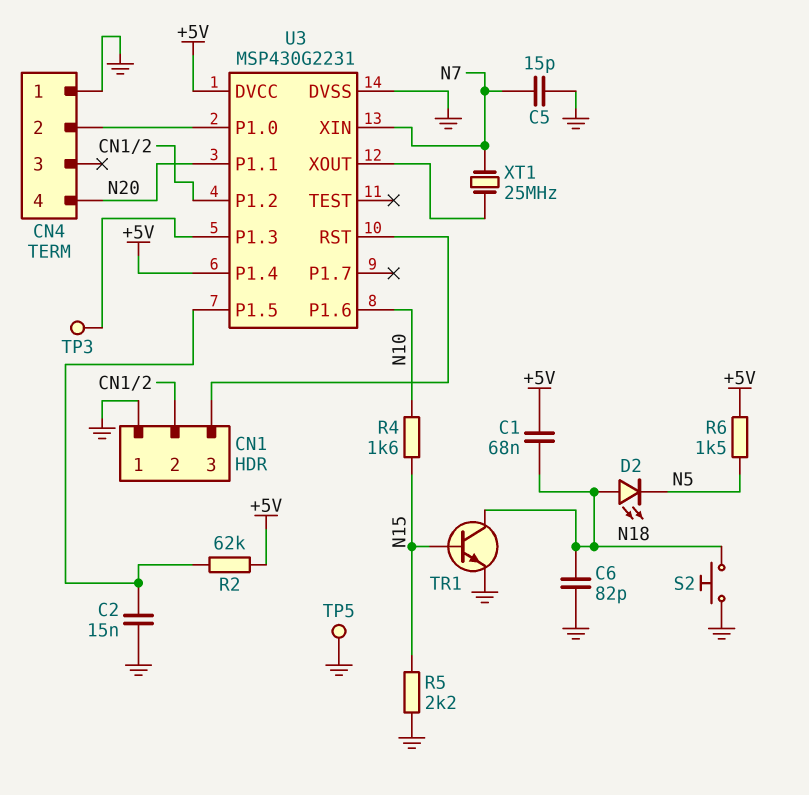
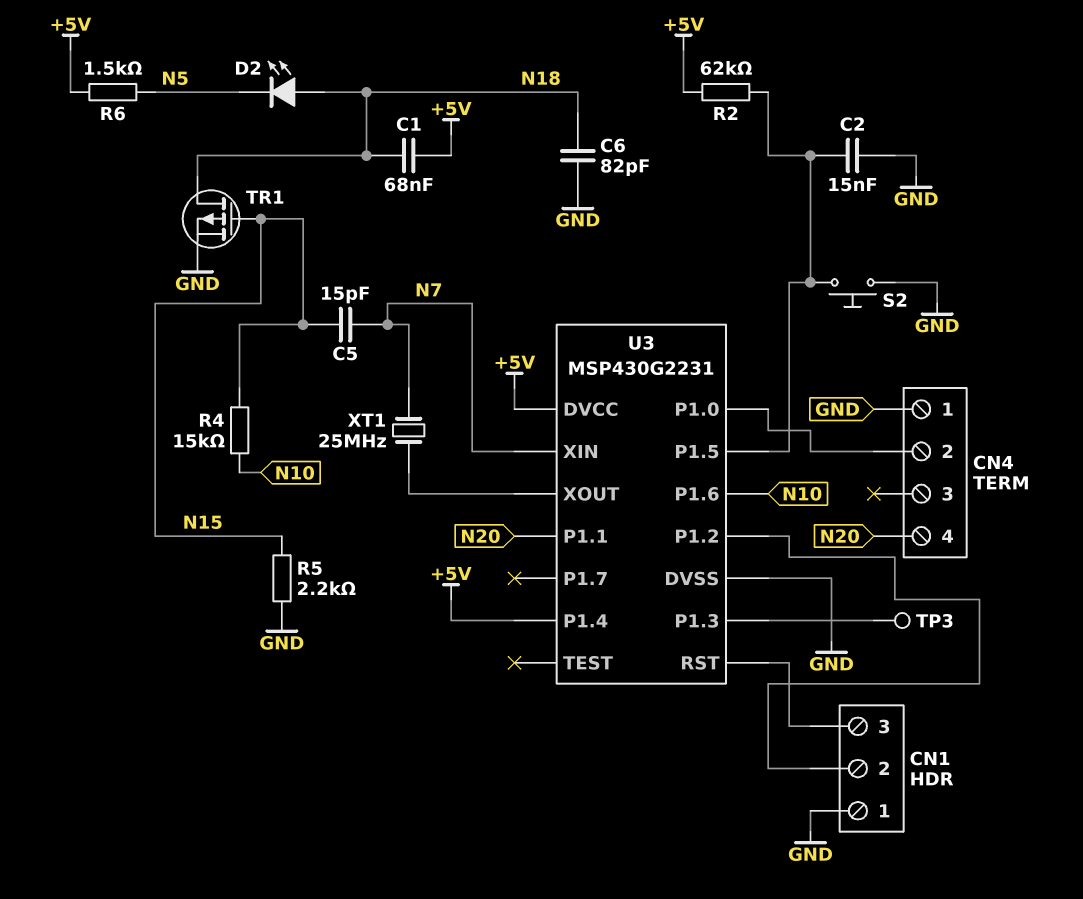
C5: 15pF (GND, N7) -> 15pF (N7, N15)
R4: 1.6k (N10, N15) -> 15k (N10, N15)
S2: button (GND, N18) -> button (GND, U3/P1.5)
TP5: test point (GND) -> none
TR1: NPN (B N15, C N18, E GND) -> PMOS (G N15, D N18, S GND)

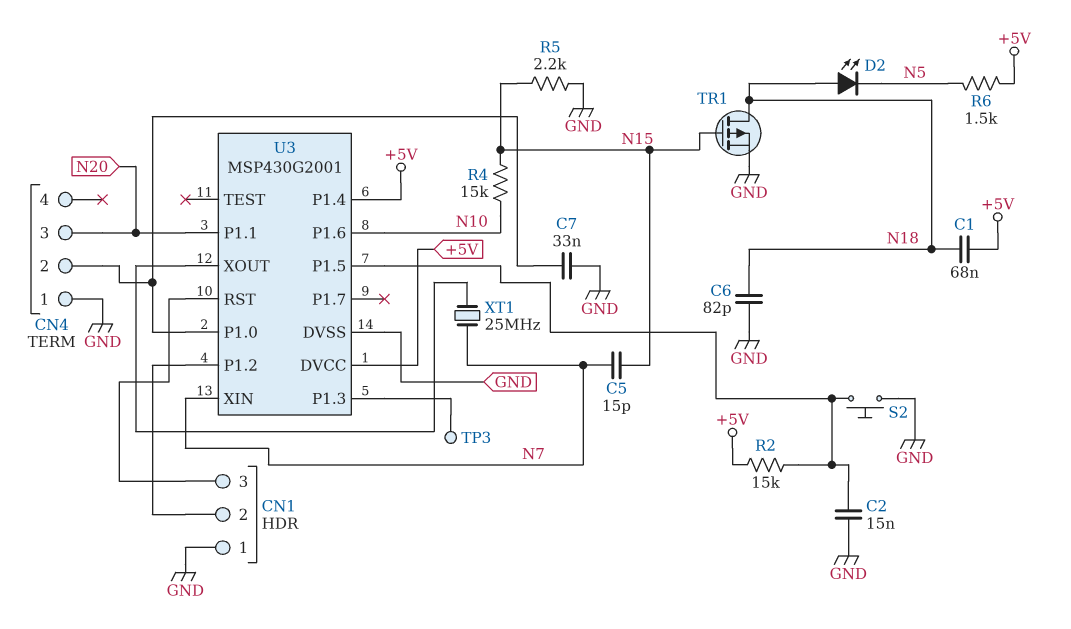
C7: none -> 33nF (CN4/2, GND)
CN4 pin 3: none -> N20
CN4 pin 4: N20 -> none
R2: 62k (+5V, U3/P1.5) -> 15k (+5V, U3/P1.5)
U3: MSP430G2231 -> MSP430G2001

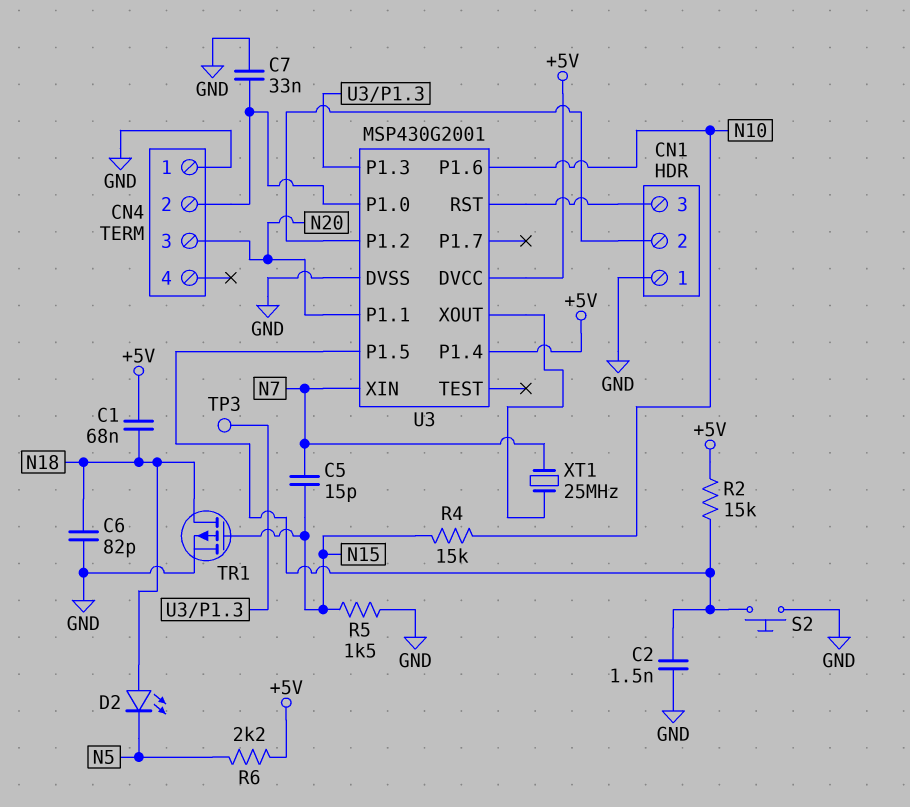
C2: 15nF (GND, U3/P1.5) -> 1.5nF (GND, U3/P1.5)
R5: 2.2k (GND, N15) -> 1.5k (GND, N15)
R6: 1.5k (+5V, N5) -> 2.2k (+5V, N5)

